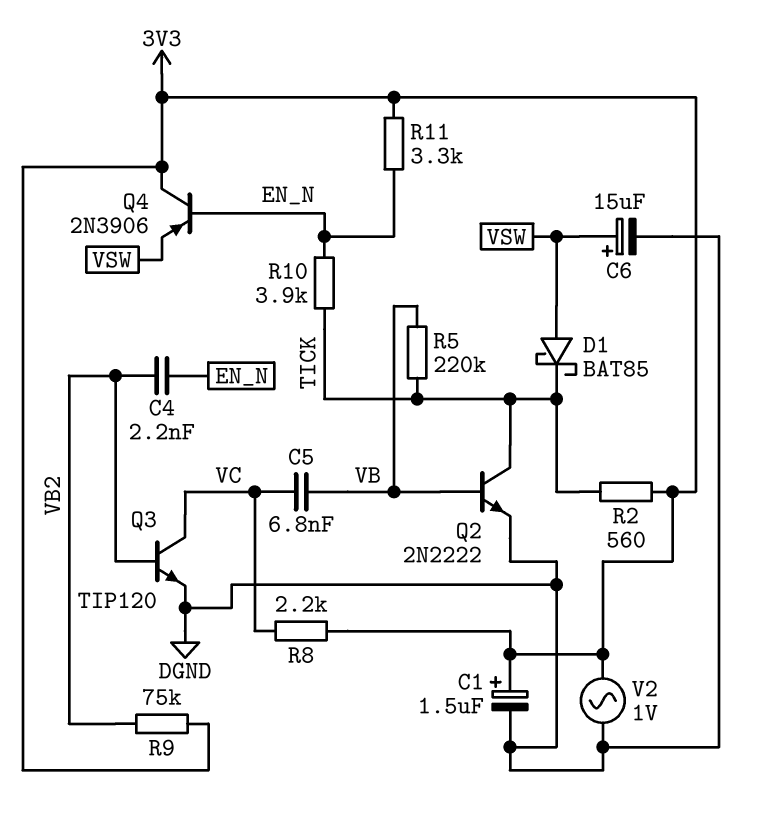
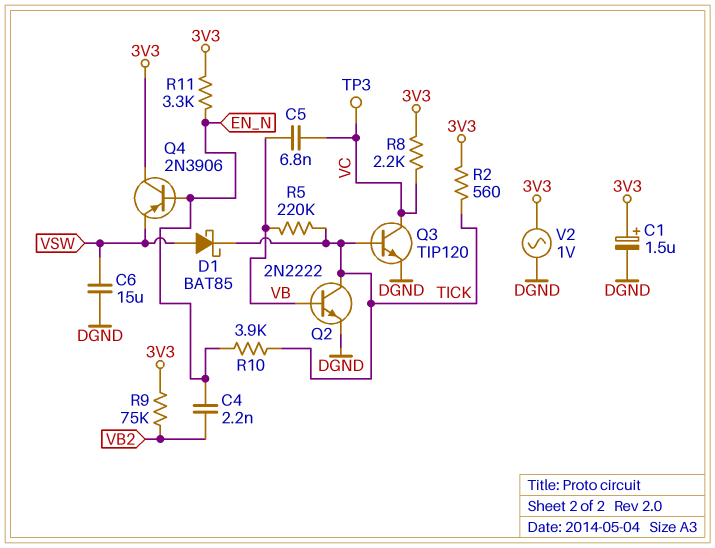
C6: 15uF (plus VSW, minus DGND) -> 15uF (DGND, VSW)
Q3: NPN TIP120 (B VB2, C VC, E DGND) -> NPN TIP120 (B TICK, C VC, E DGND)
TP3: none -> test point (VC)

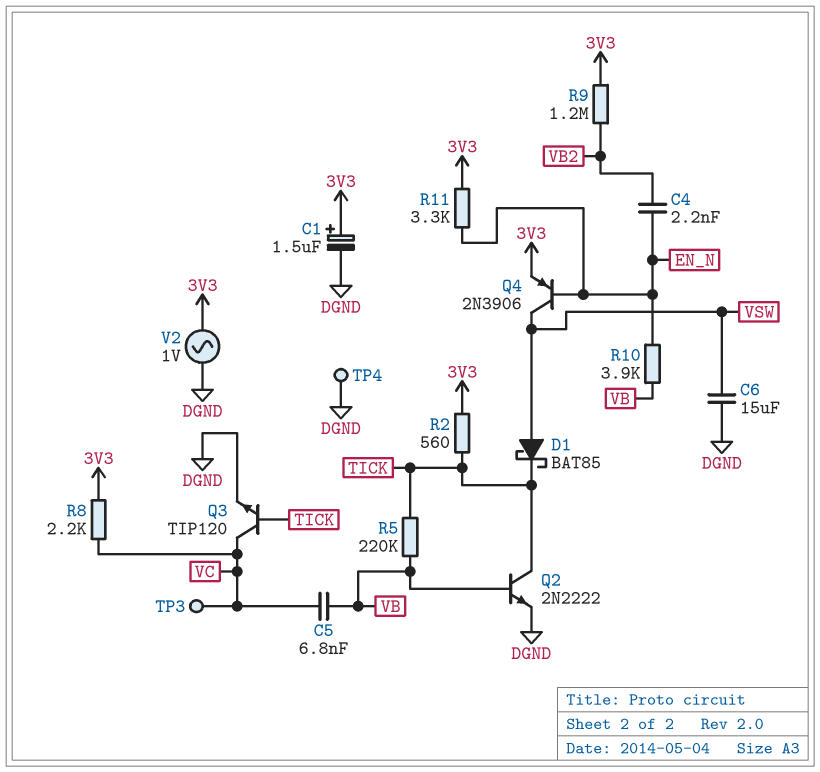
Q4: PNP 2N3906 (B EN_N, C 3V3, E VSW) -> PNP 2N3906 (B EN_N, C VSW, E 3V3)
R9: 75k (3V3, VB2) -> 1.2M (3V3, VB2)
R10: 3.9k (EN_N, TICK) -> 3.9k (EN_N, VB)
TP4: none -> test point (DGND)

